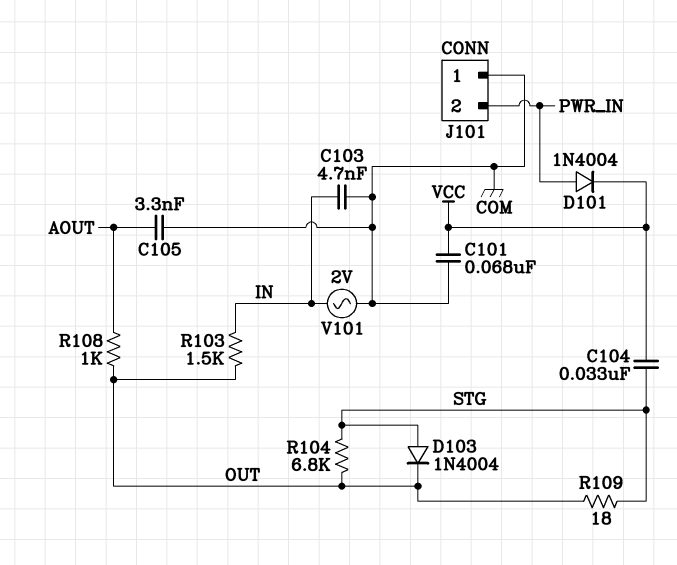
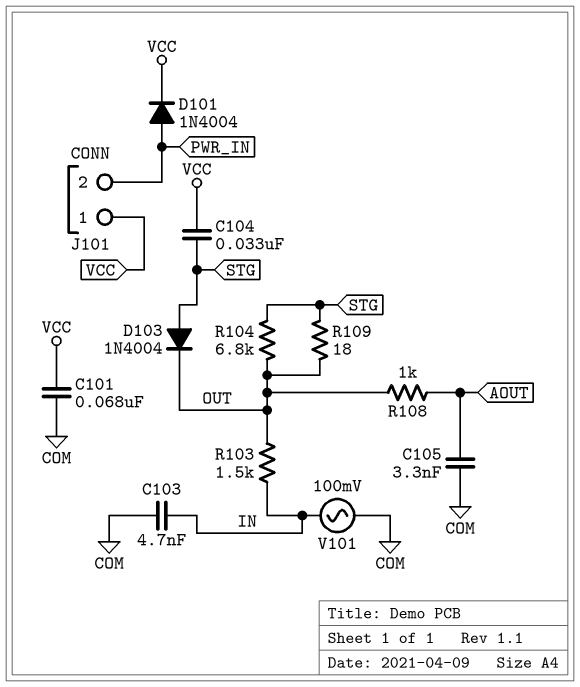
J101 pin 1: COM -> VCC
V101: AC 2V (COM, IN) -> AC 100mV (COM, IN)

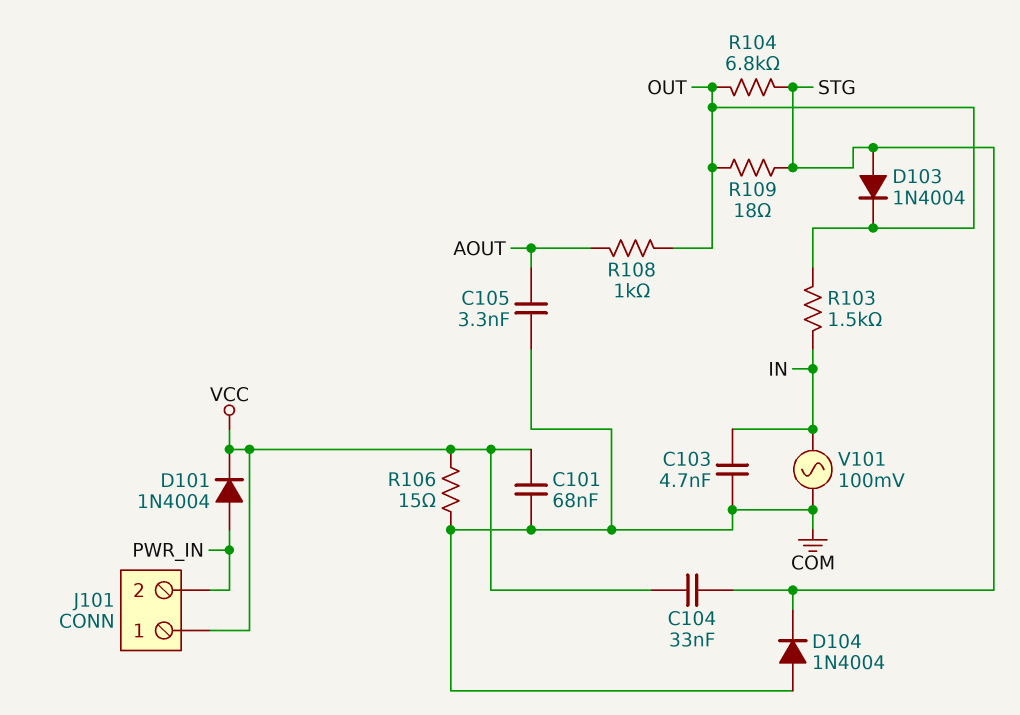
D104: none -> diode 1N4004 (A COM, K STG)
R106: none -> 15 (COM, VCC)

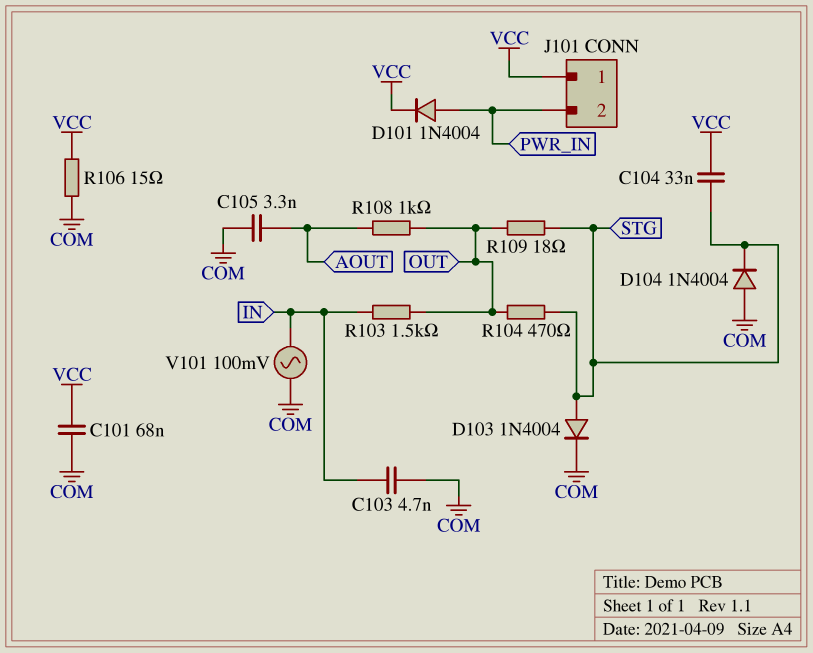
D103: diode 1N4004 (A STG, K OUT) -> diode 1N4004 (A STG, K COM)
R104: 6.8k (OUT, STG) -> 470 (OUT, STG)

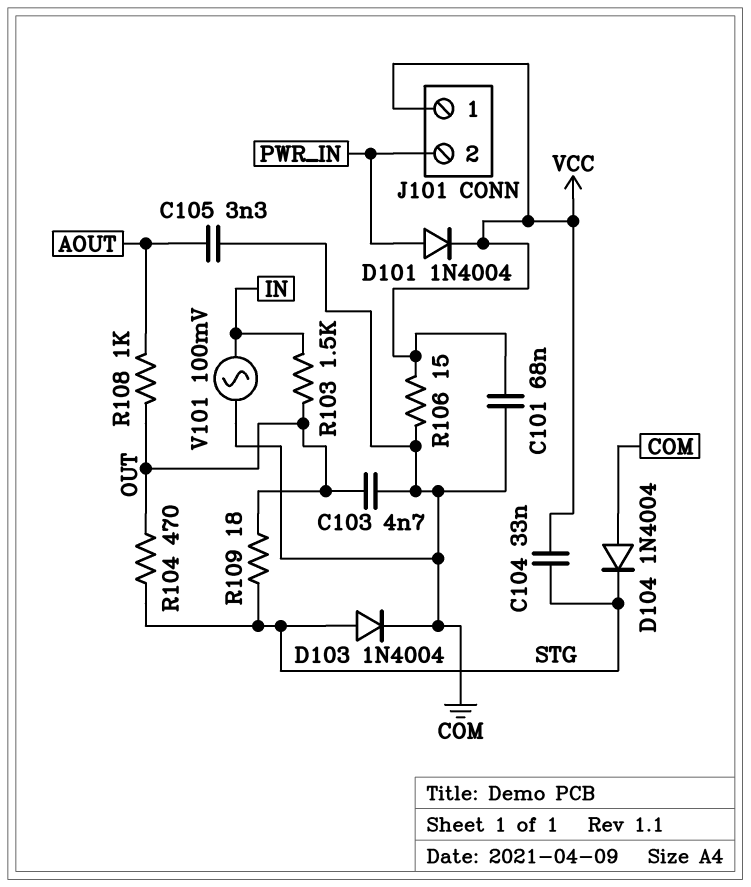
C103: 4.7nF (COM, IN) -> 4.7nF (COM, OUT)

